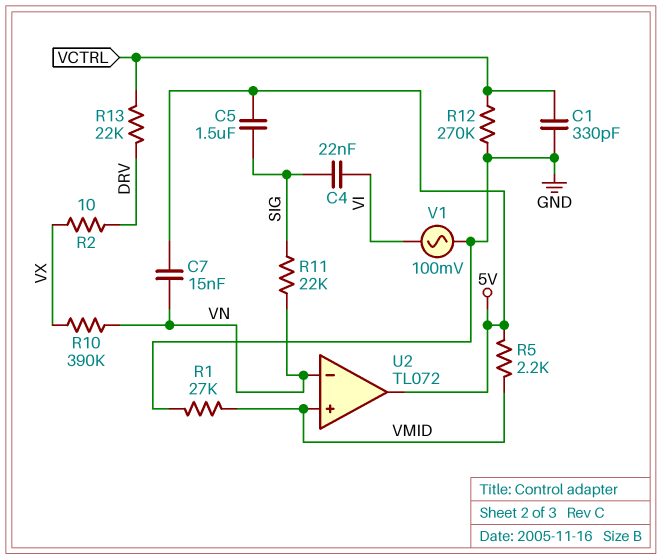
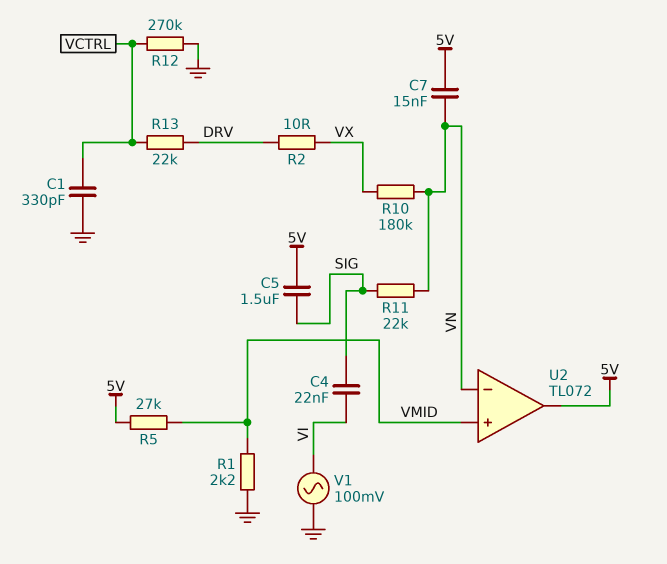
R1: 27k (GND, VMID) -> 2.2k (GND, VMID)
R5: 2.2k (5V, VMID) -> 27k (5V, VMID)
R10: 390k (VN, VX) -> 180k (VN, VX)

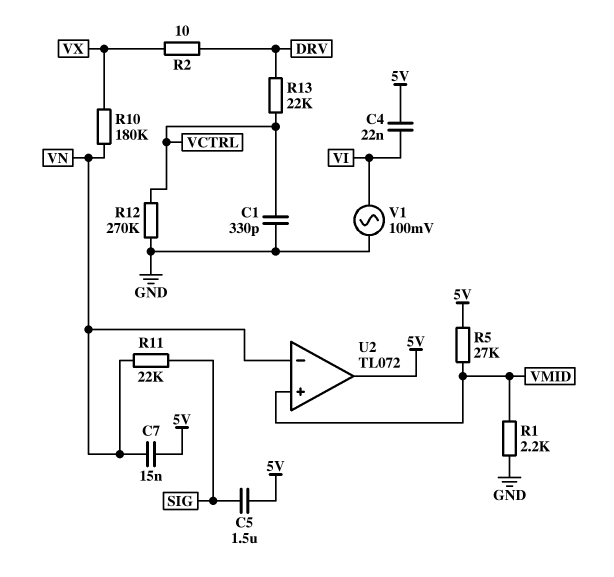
C4: 22nF (SIG, VI) -> 22nF (5V, VI)

